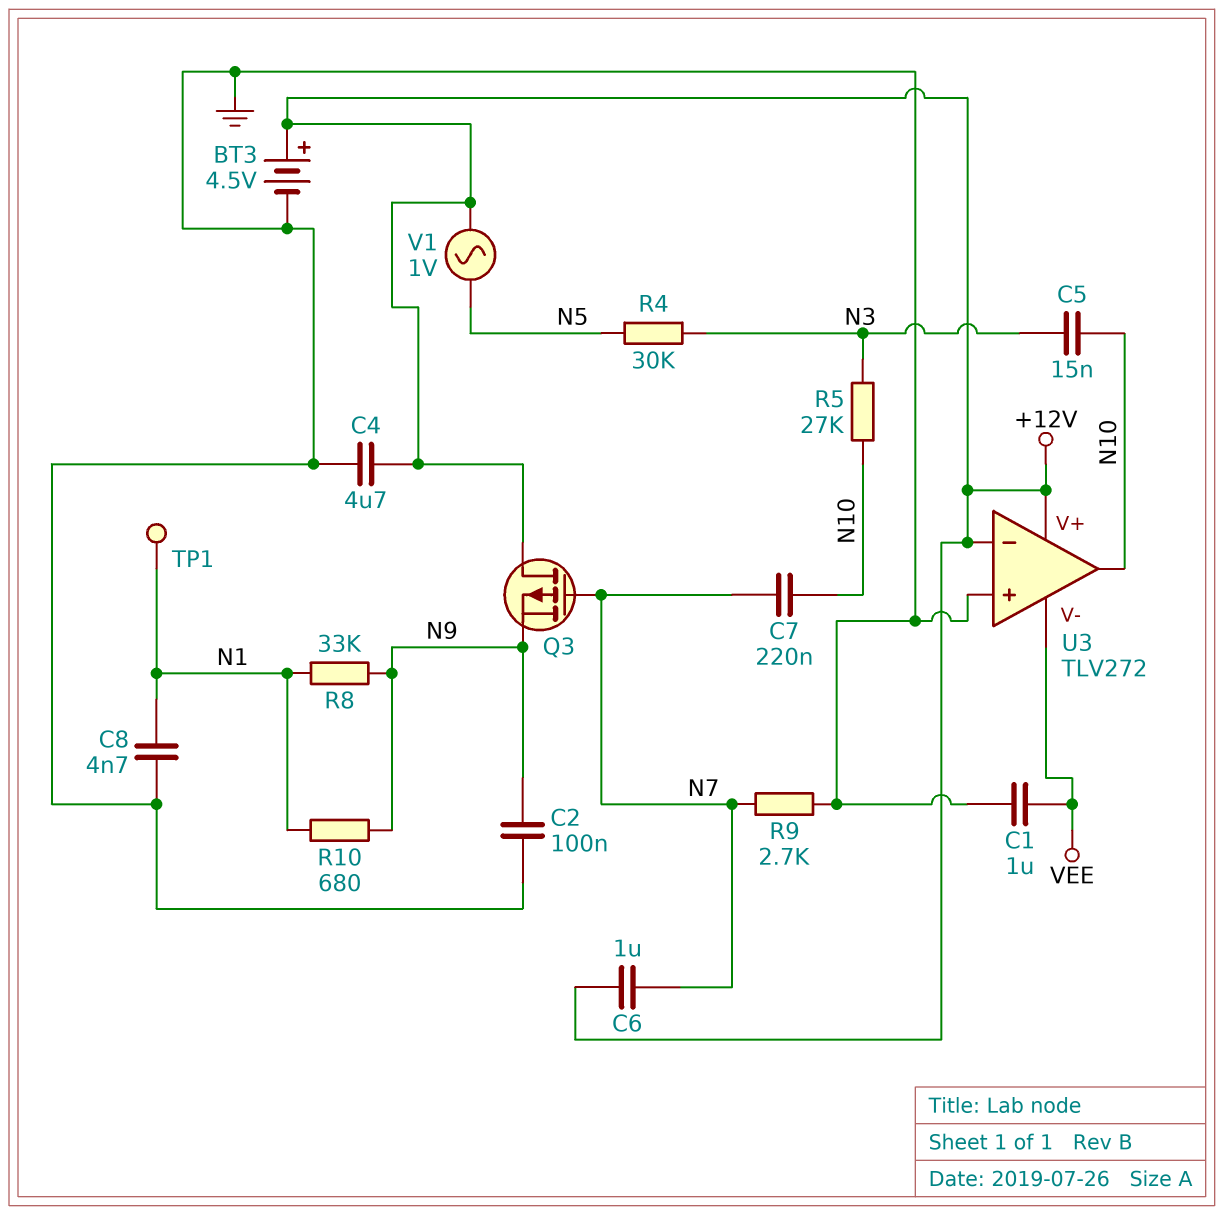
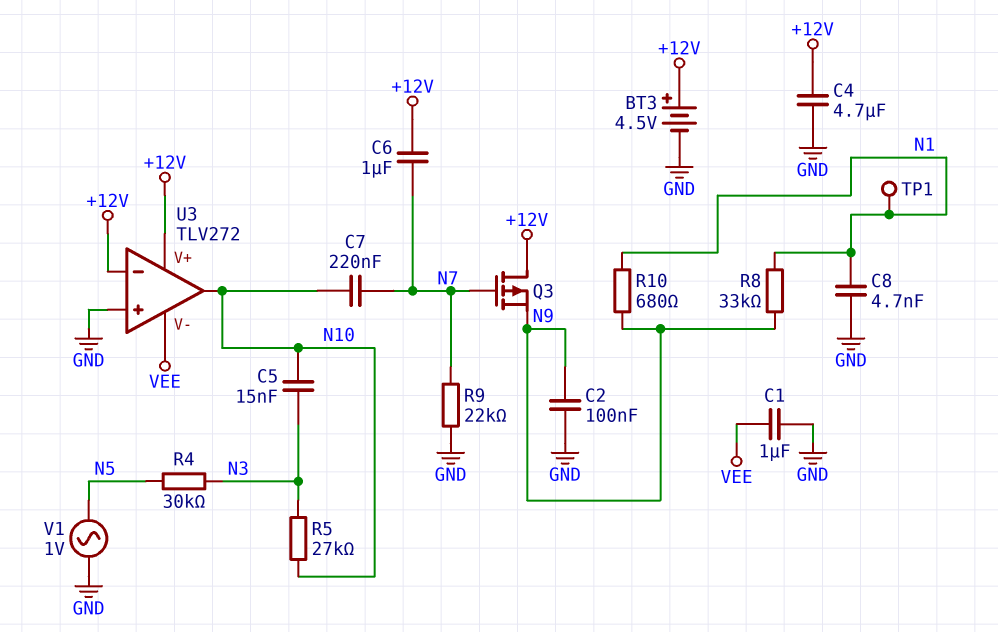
R9: 2.7k (GND, N7) -> 22k (GND, N7)
V1: AC 1V (+12V, N5) -> AC 1V (GND, N5)

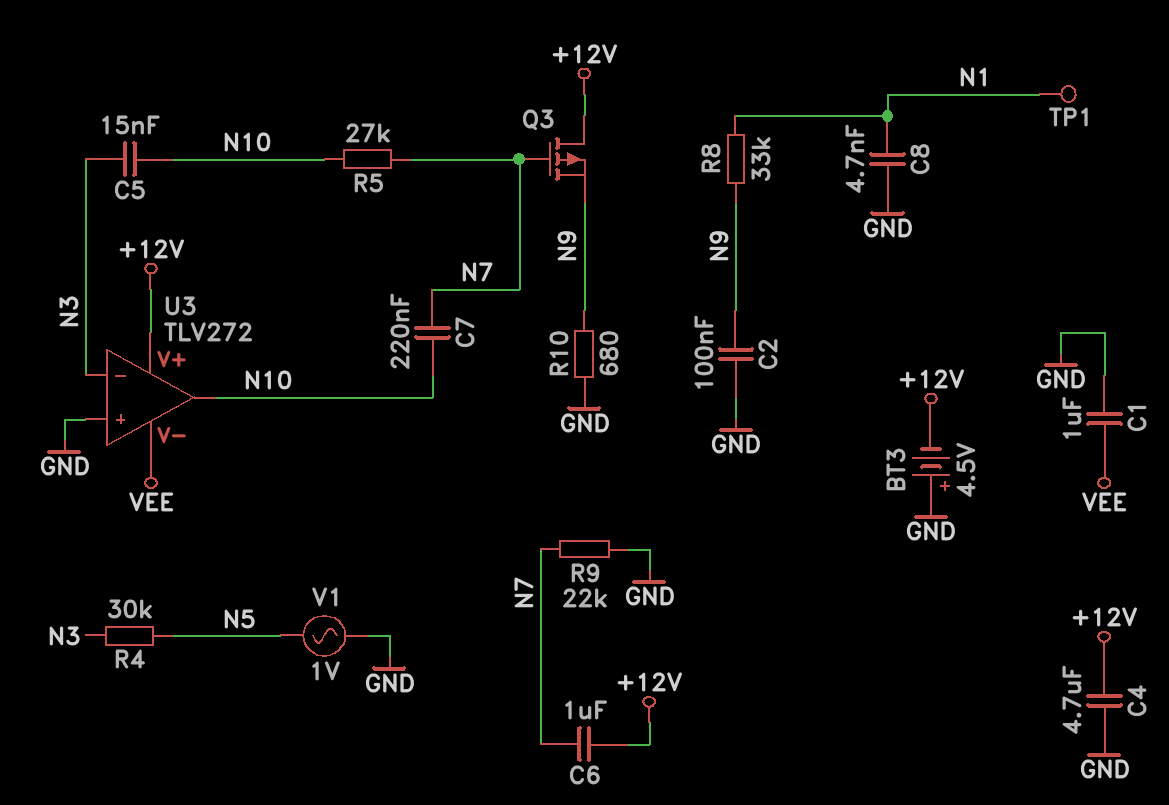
BT3: 4.5V (plus +12V, minus GND) -> 4.5V (plus GND, minus +12V)
R5: 27k (N3, N10) -> 27k (N7, N10)
R10: 680 (N1, N9) -> 680 (GND, N9)
U3 pin in-: +12V -> N3

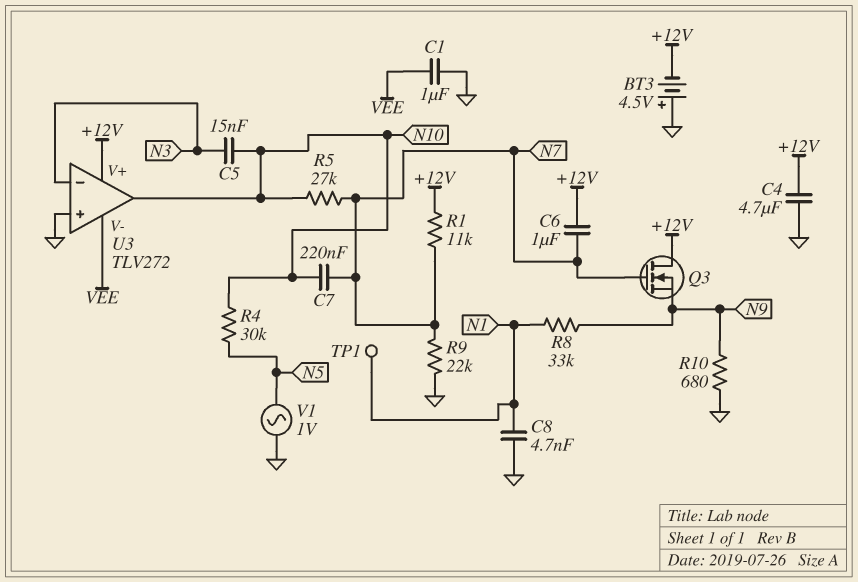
C2: 100nF (GND, N9) -> none
Q3: PMOS (G N7, D +12V, S N9) -> NMOS (G N7, D +12V, S N9)
R1: none -> 11k (+12V, N7)
R4: 30k (N3, N5) -> 30k (N5, N10)

